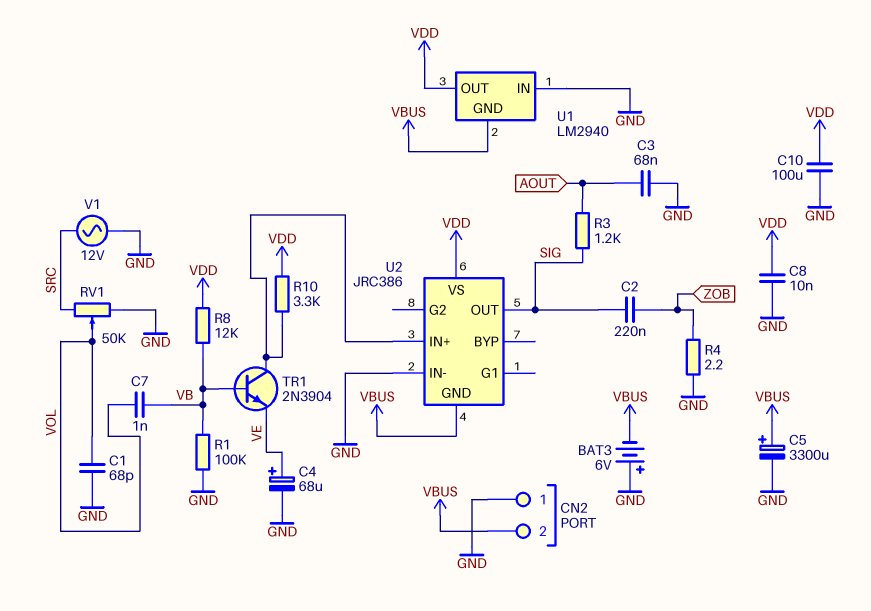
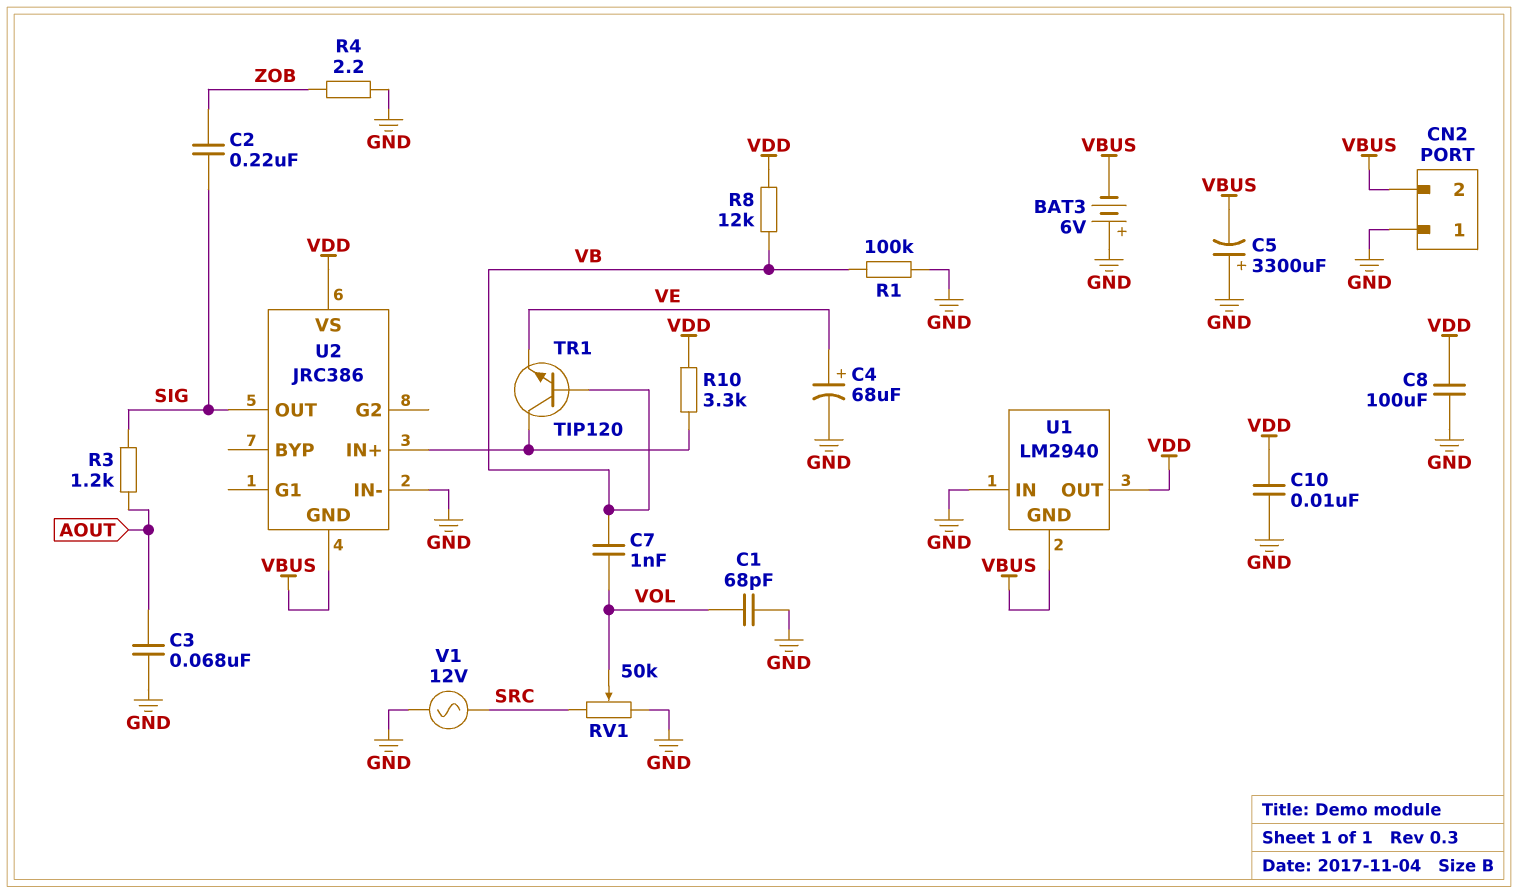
C5: 3300uF (plus VBUS, minus GND) -> 3300uF (plus GND, minus VBUS)
C8: 10nF (GND, VDD) -> 100uF (GND, VDD)
C10: 100uF (GND, VDD) -> 10nF (GND, VDD)
TR1: NPN 2N3904 (B VB, C U2/IN+, E VE) -> NPN TIP120 (B VB, C U2/IN+, E VE)

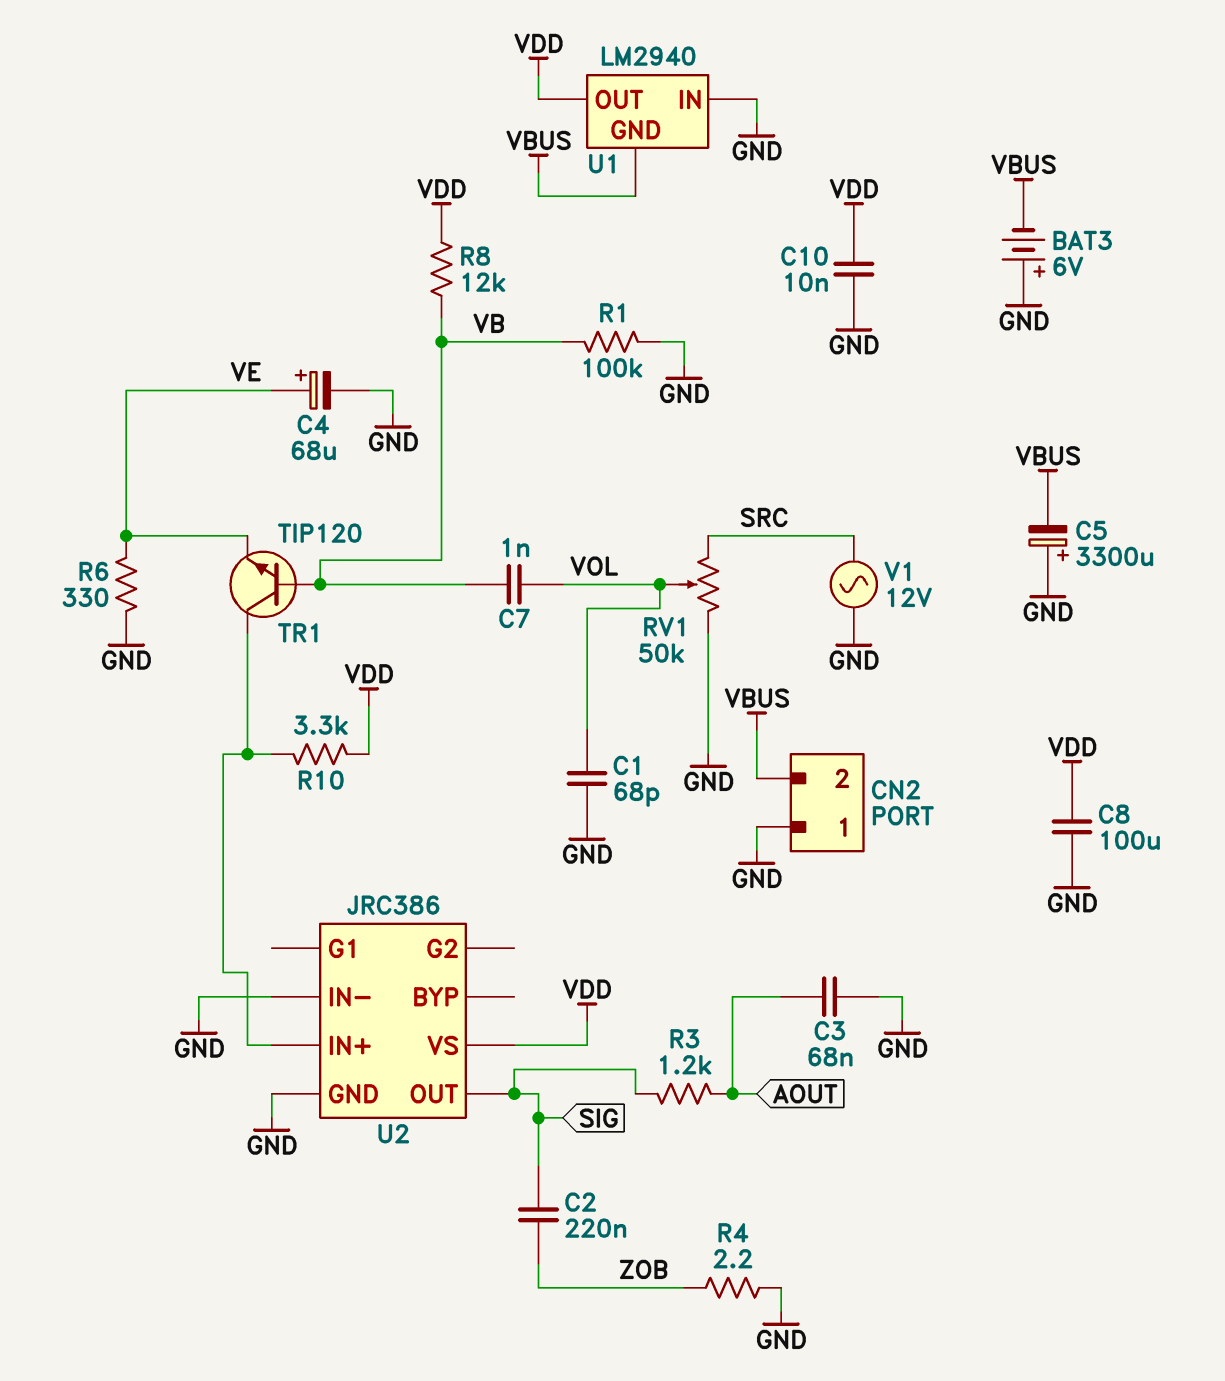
R6: none -> 330 (GND, VE)
U2 pin GND: VBUS -> GND

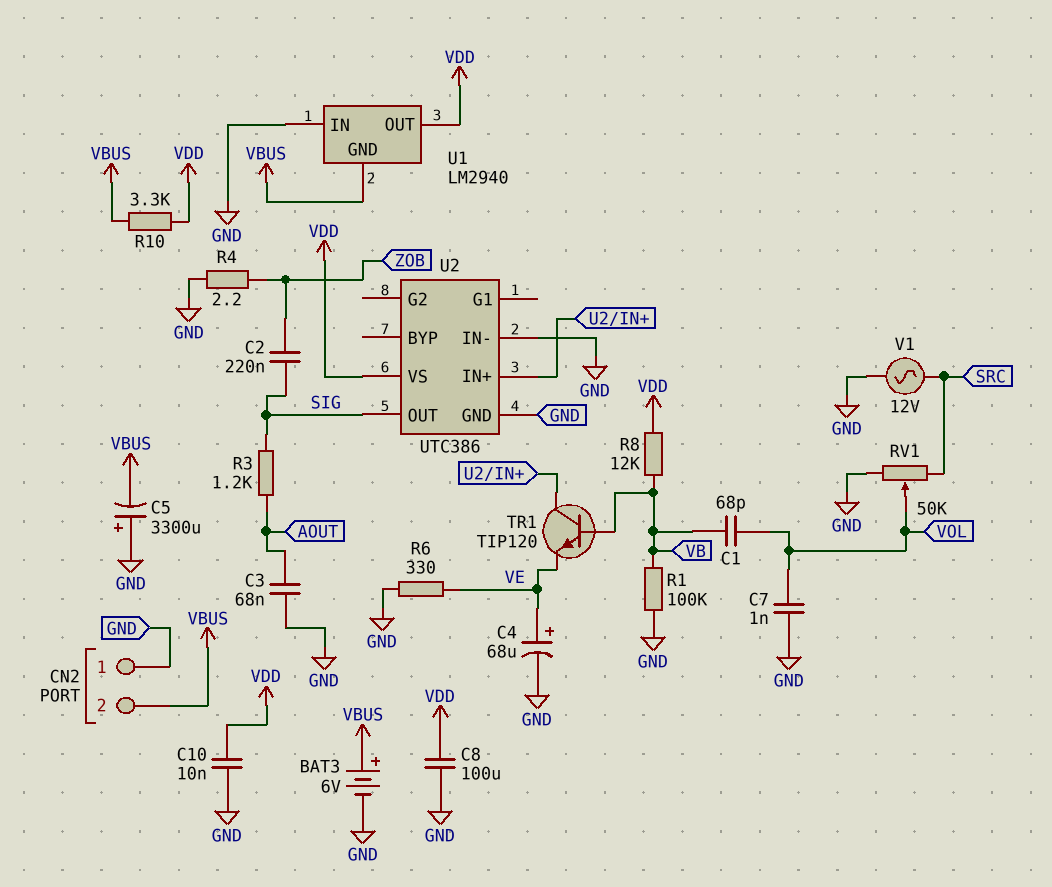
BAT3: 6V (plus GND, minus VBUS) -> 6V (plus VBUS, minus GND)
C1: 68pF (GND, VOL) -> 68pF (VB, VOL)
C7: 1nF (VB, VOL) -> 1nF (GND, VOL)
R10: 3.3k (U2/IN+, VDD) -> 3.3k (VBUS, VDD)
U2: JRC386 -> UTC386

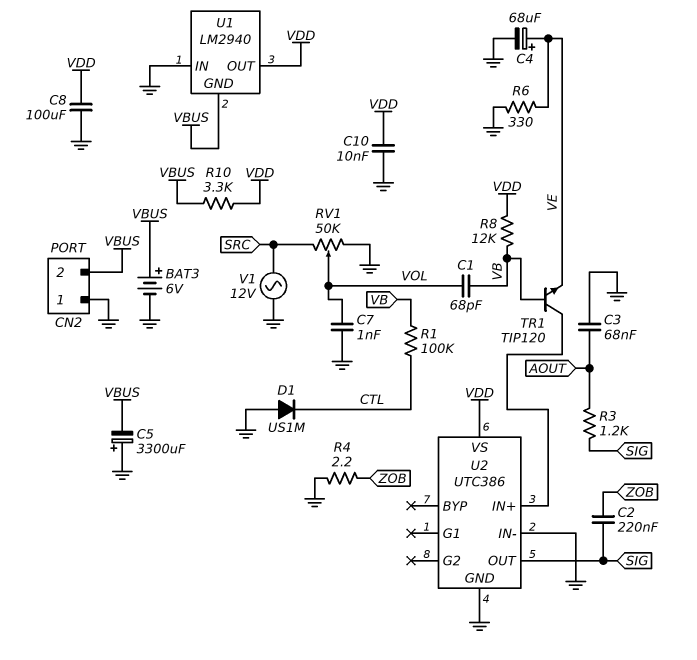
D1: none -> diode US1M (A GND, K CTL)
R1: 100k (GND, VB) -> 100k (CTL, VB)

